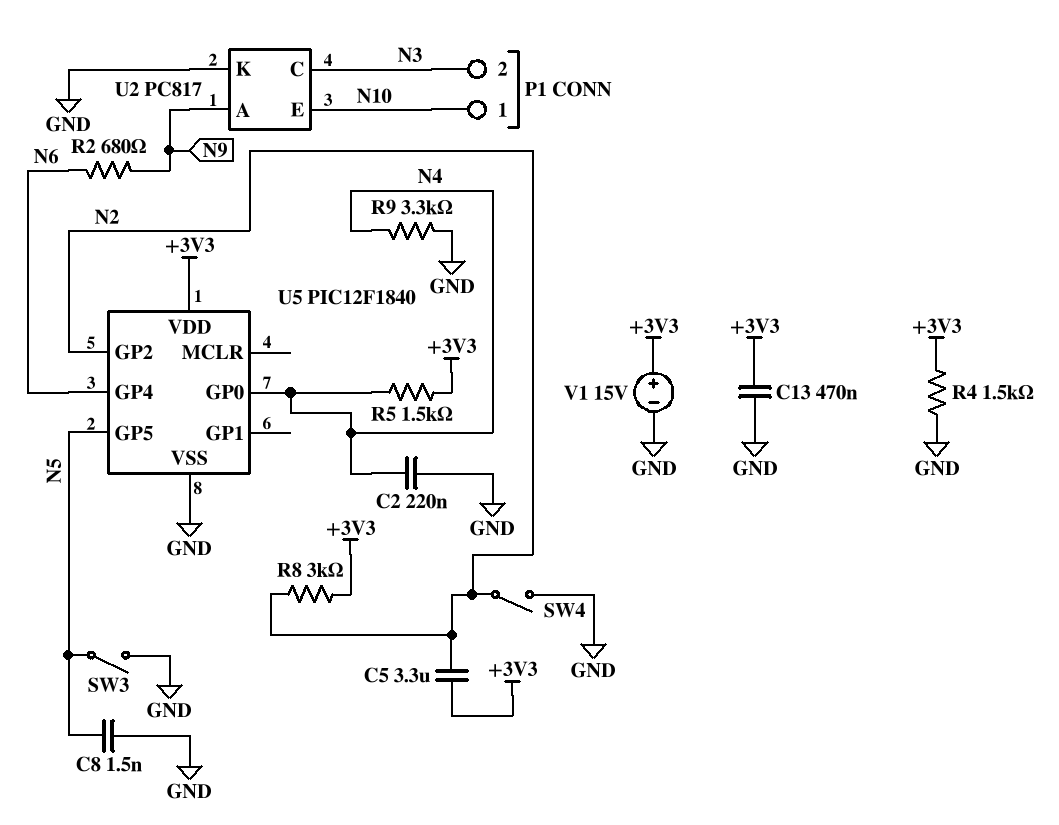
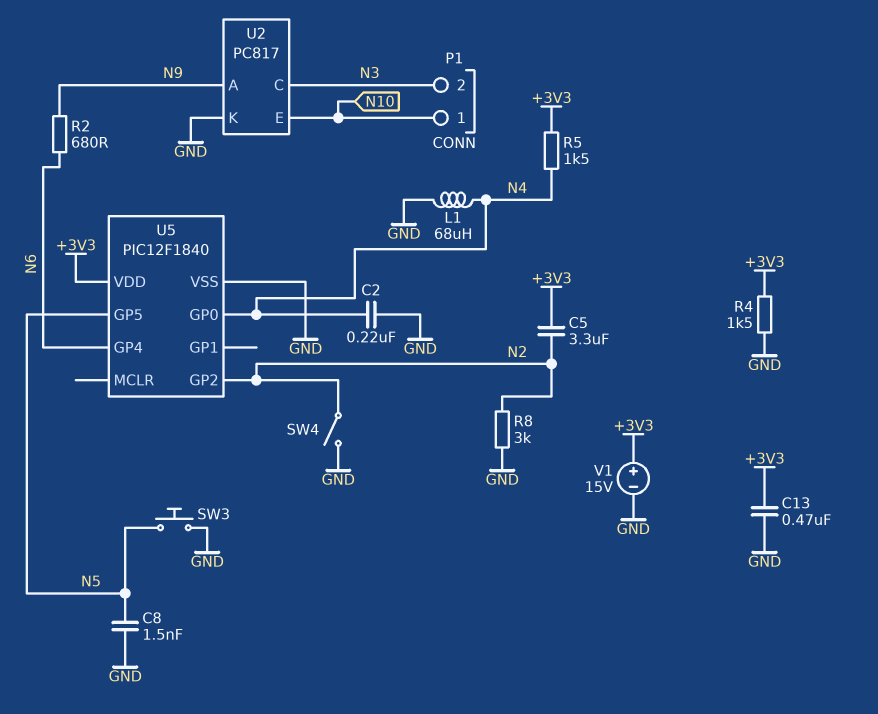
L1: none -> 68uH (GND, N4)
R8: 3k (+3V3, N2) -> 3k (GND, N2)
R9: 3.3k (GND, N4) -> none
SW3: switch (GND, N5) -> button (GND, N5)

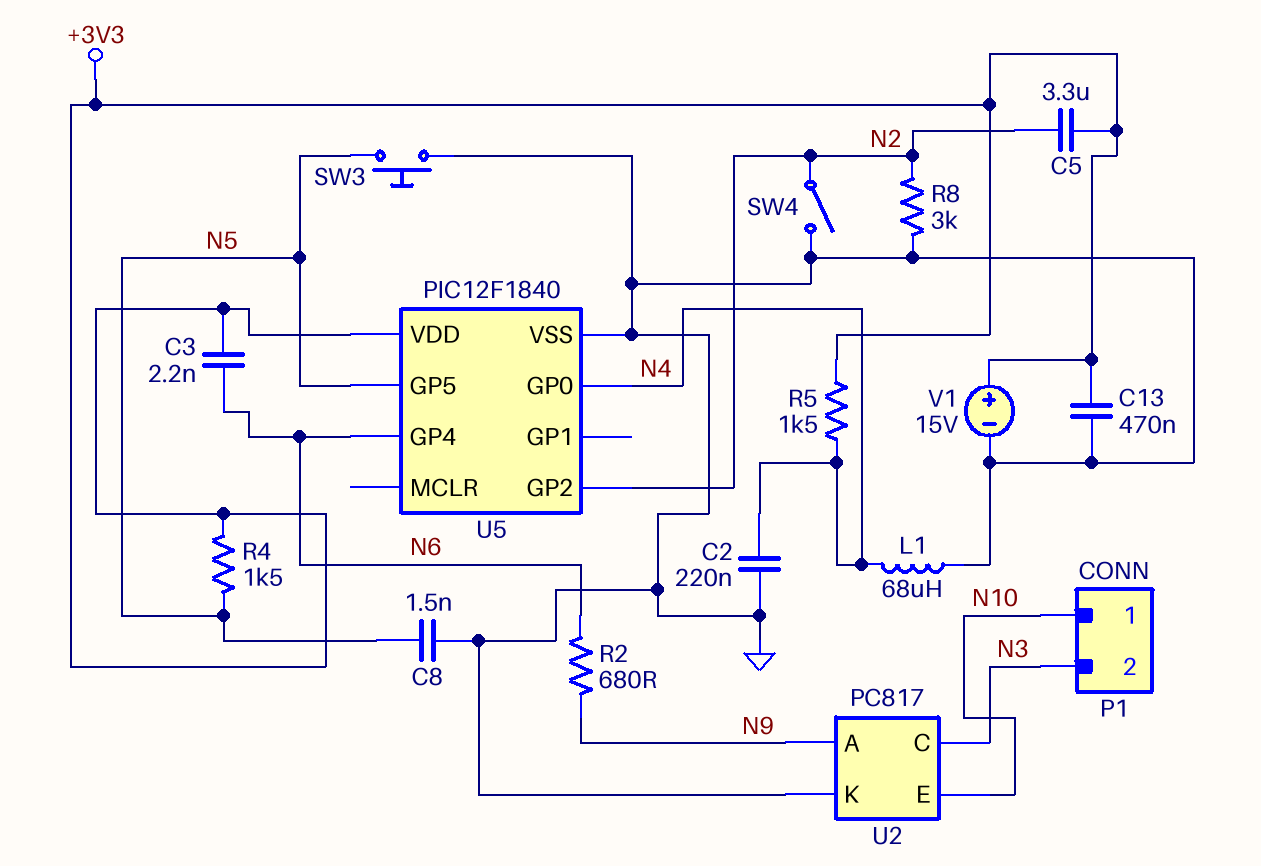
C3: none -> 2.2nF (+3V3, N6)
R4: 1.5k (+3V3, GND) -> 1.5k (+3V3, N5)

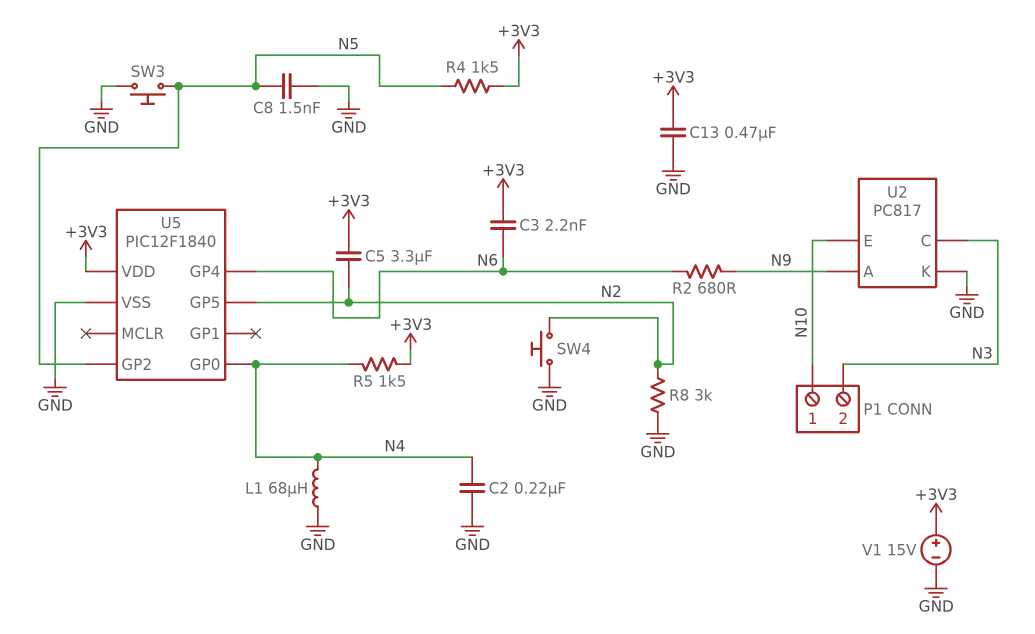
SW4: switch (GND, N2) -> button (GND, N2)
U5 pin GP2: N2 -> N5
U5 pin GP5: N5 -> N2

